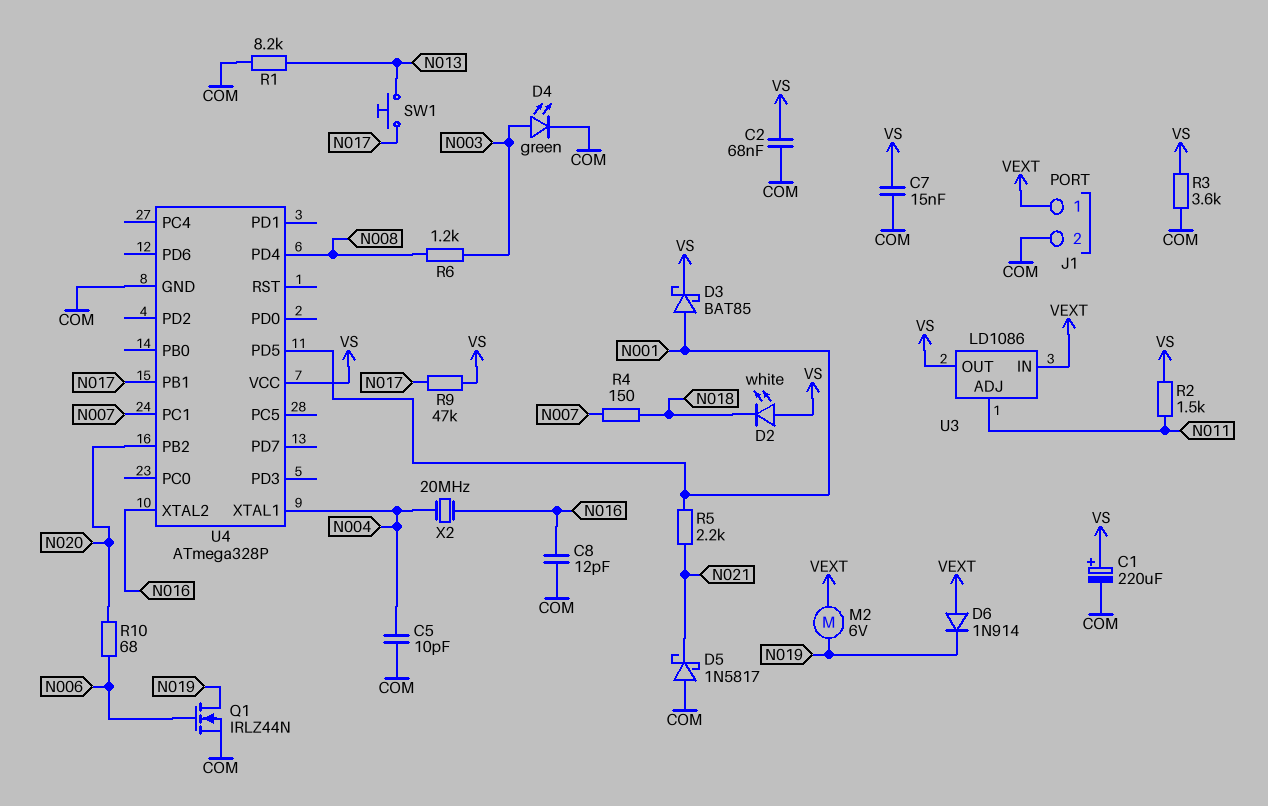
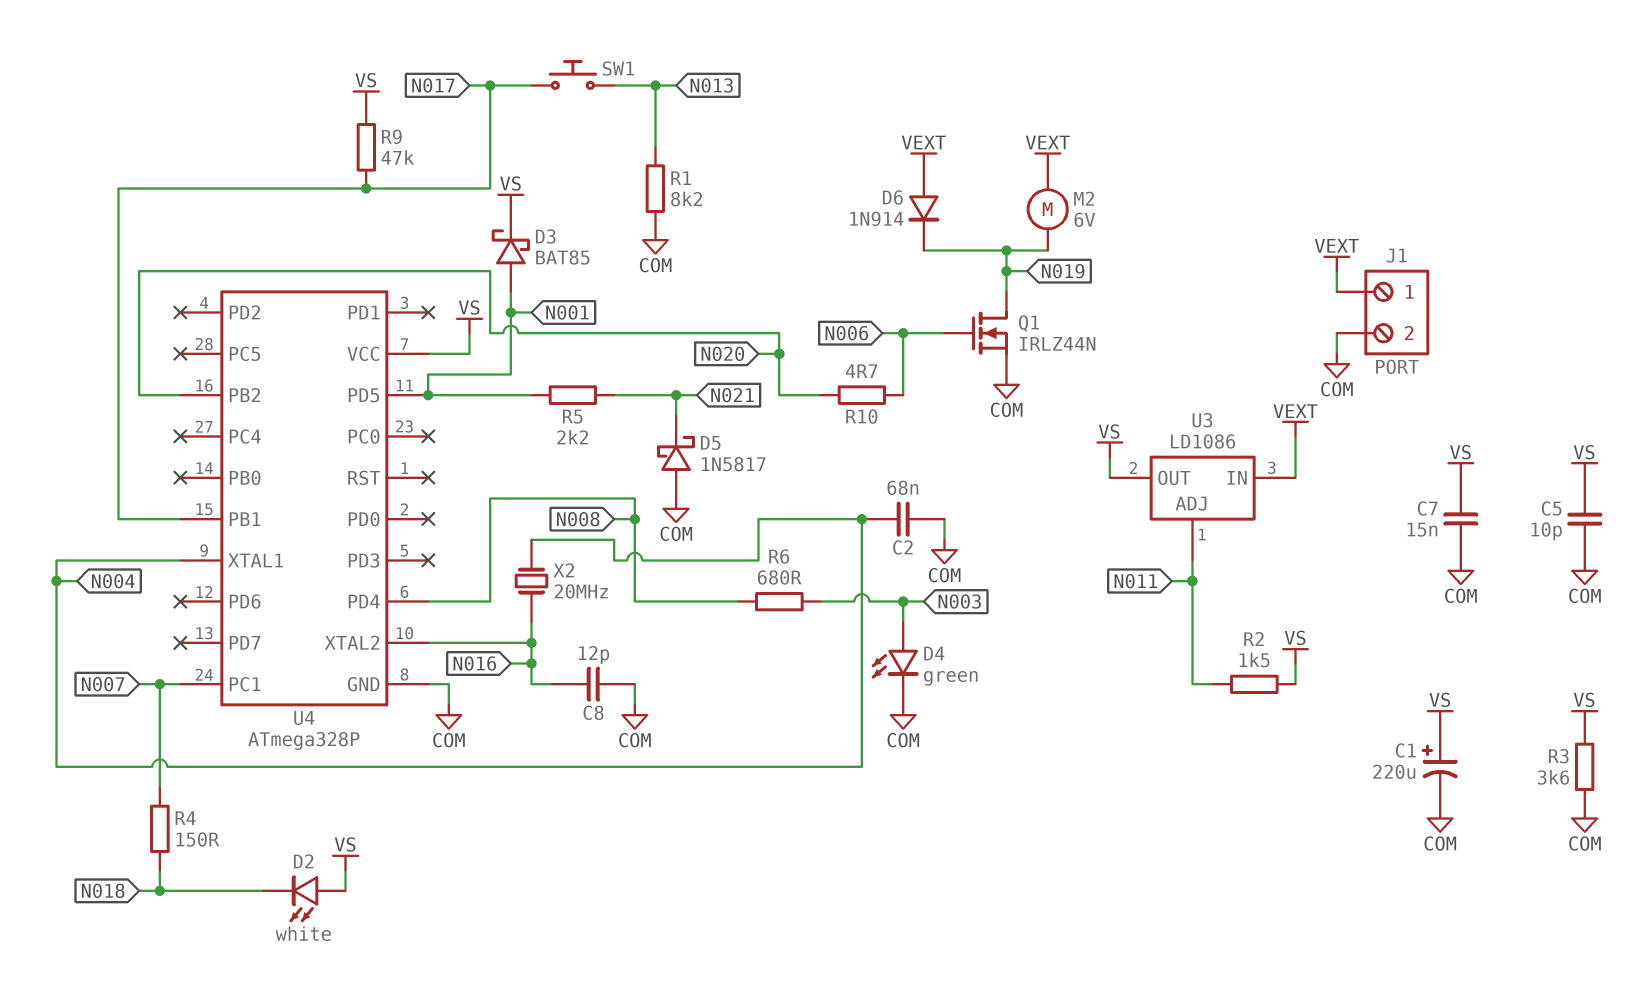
C2: 68nF (COM, VS) -> 68nF (COM, N004)
C5: 10pF (COM, N004) -> 10pF (COM, VS)
R6: 1.2k (N003, N008) -> 680 (N003, N008)
R10: 68 (N006, N020) -> 4.7 (N006, N020)

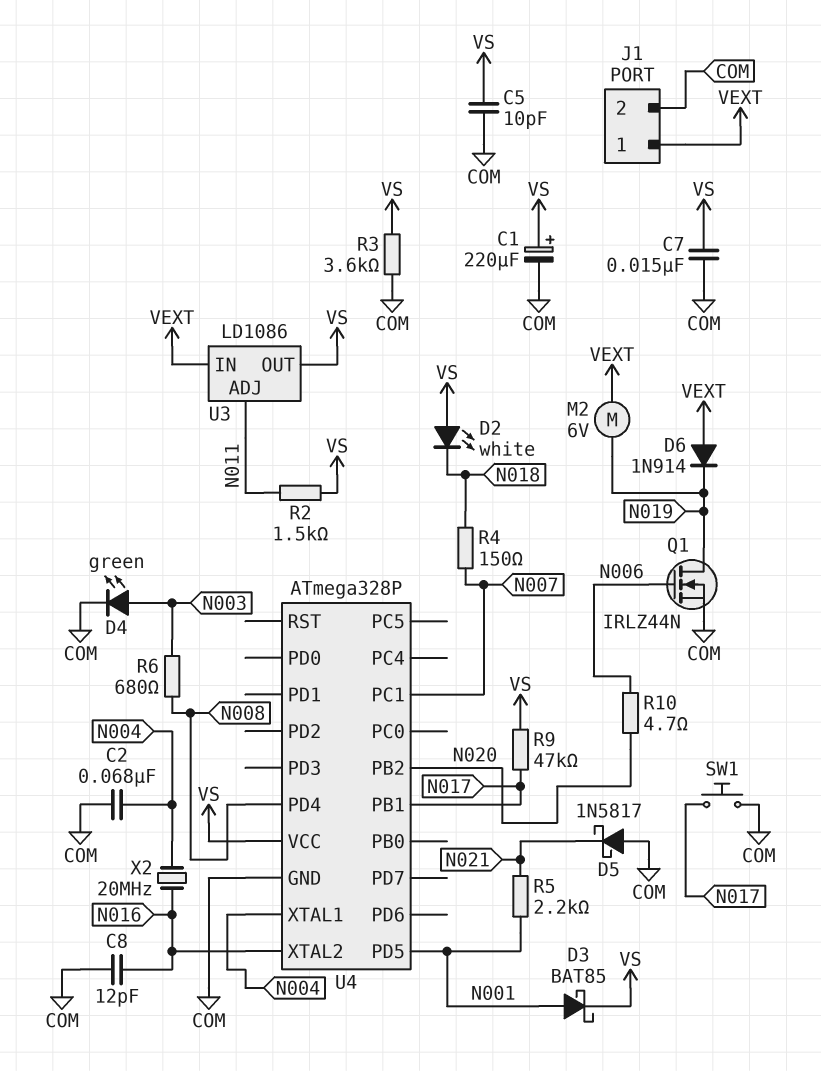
R1: 8.2k (COM, N013) -> none
SW1: button (N013, N017) -> button (COM, N017)

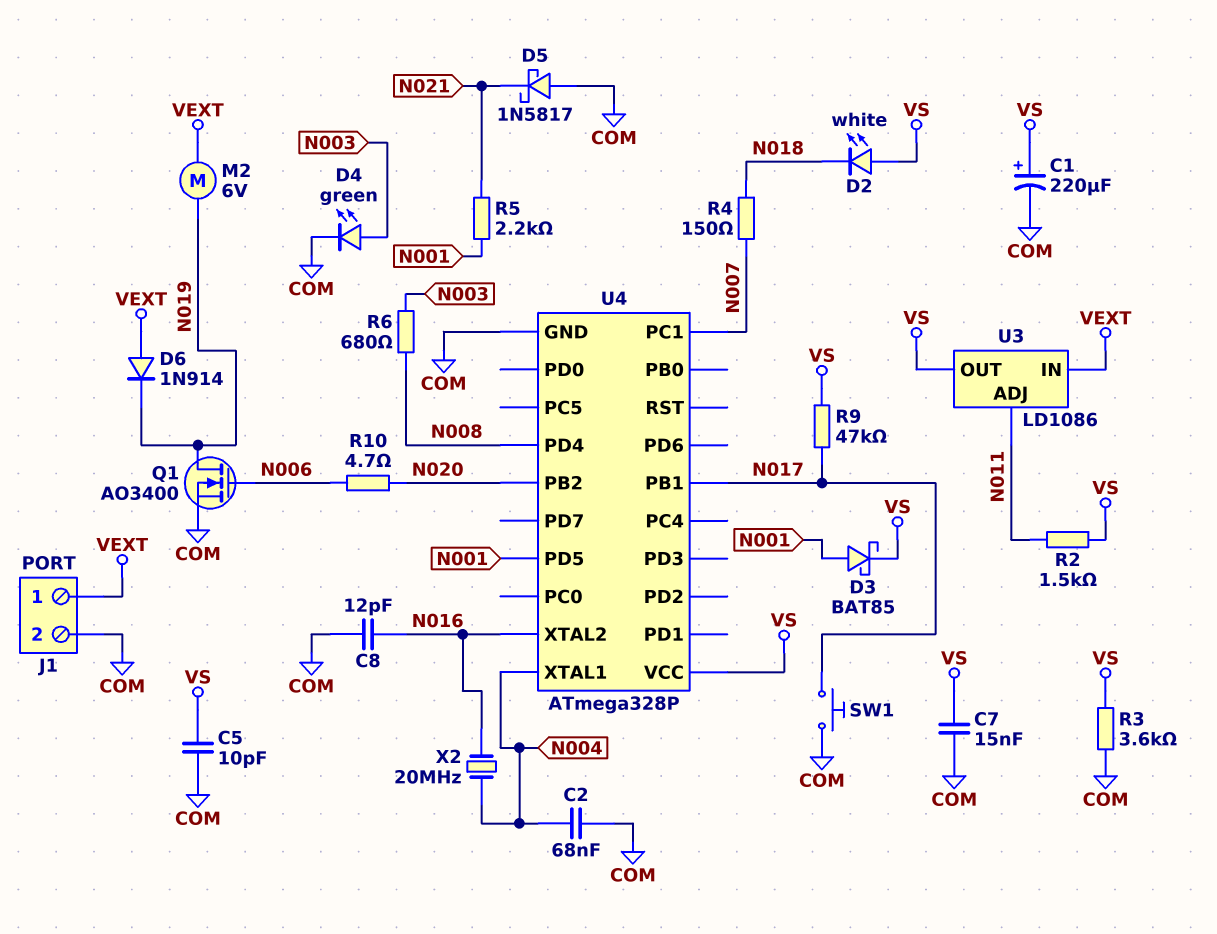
Q1: NMOS IRLZ44N (G N006, D N019, S COM) -> NMOS AO3400 (G N006, D N019, S COM)

